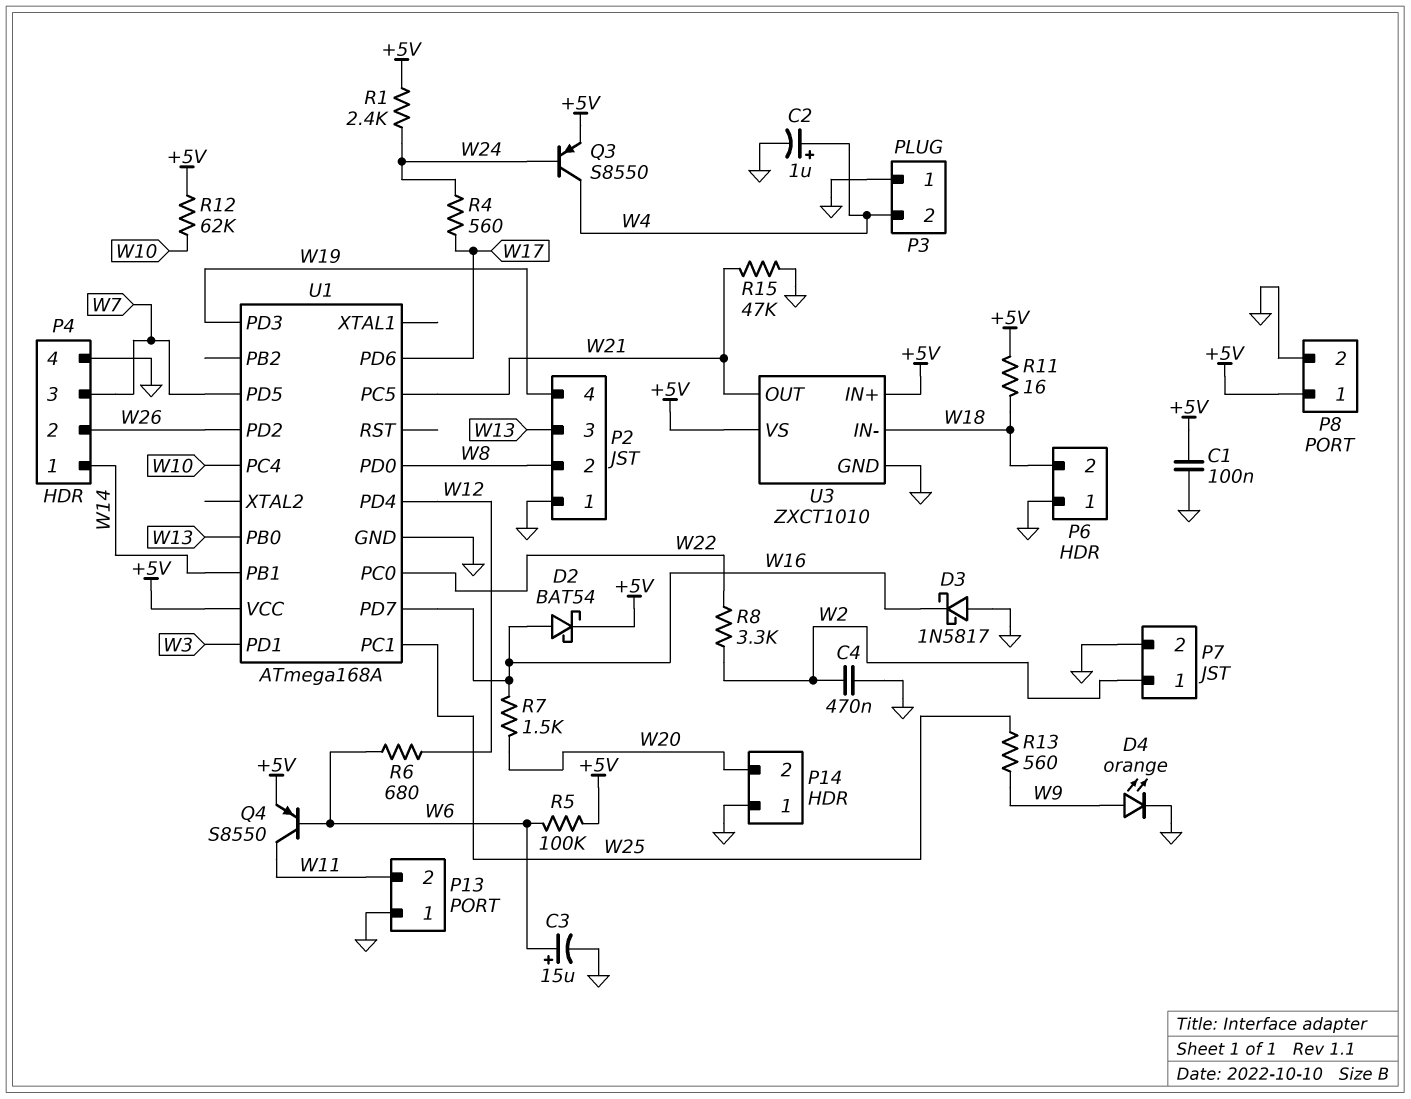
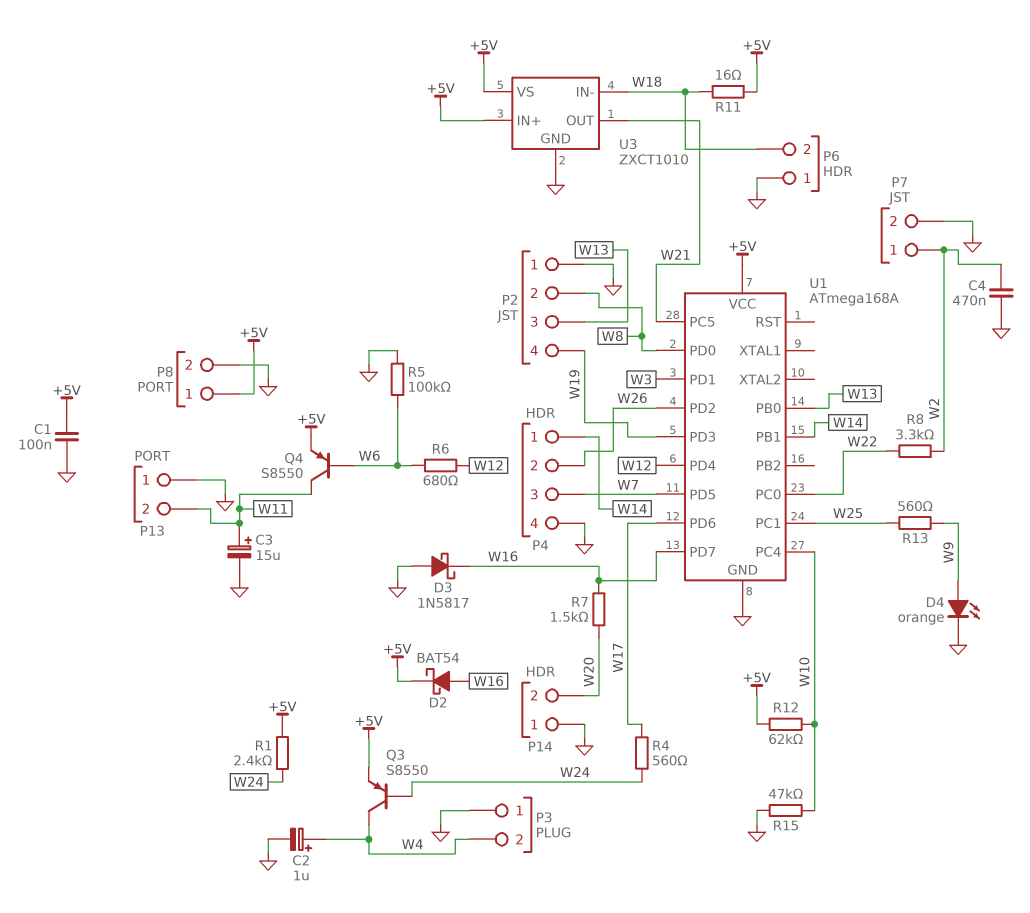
C3: 15uF (plus W6, minus GND) -> 15uF (plus W11, minus GND)
R5: 100k (+5V, W6) -> 100k (GND, W6)
R15: 47k (GND, W21) -> 47k (GND, W10)

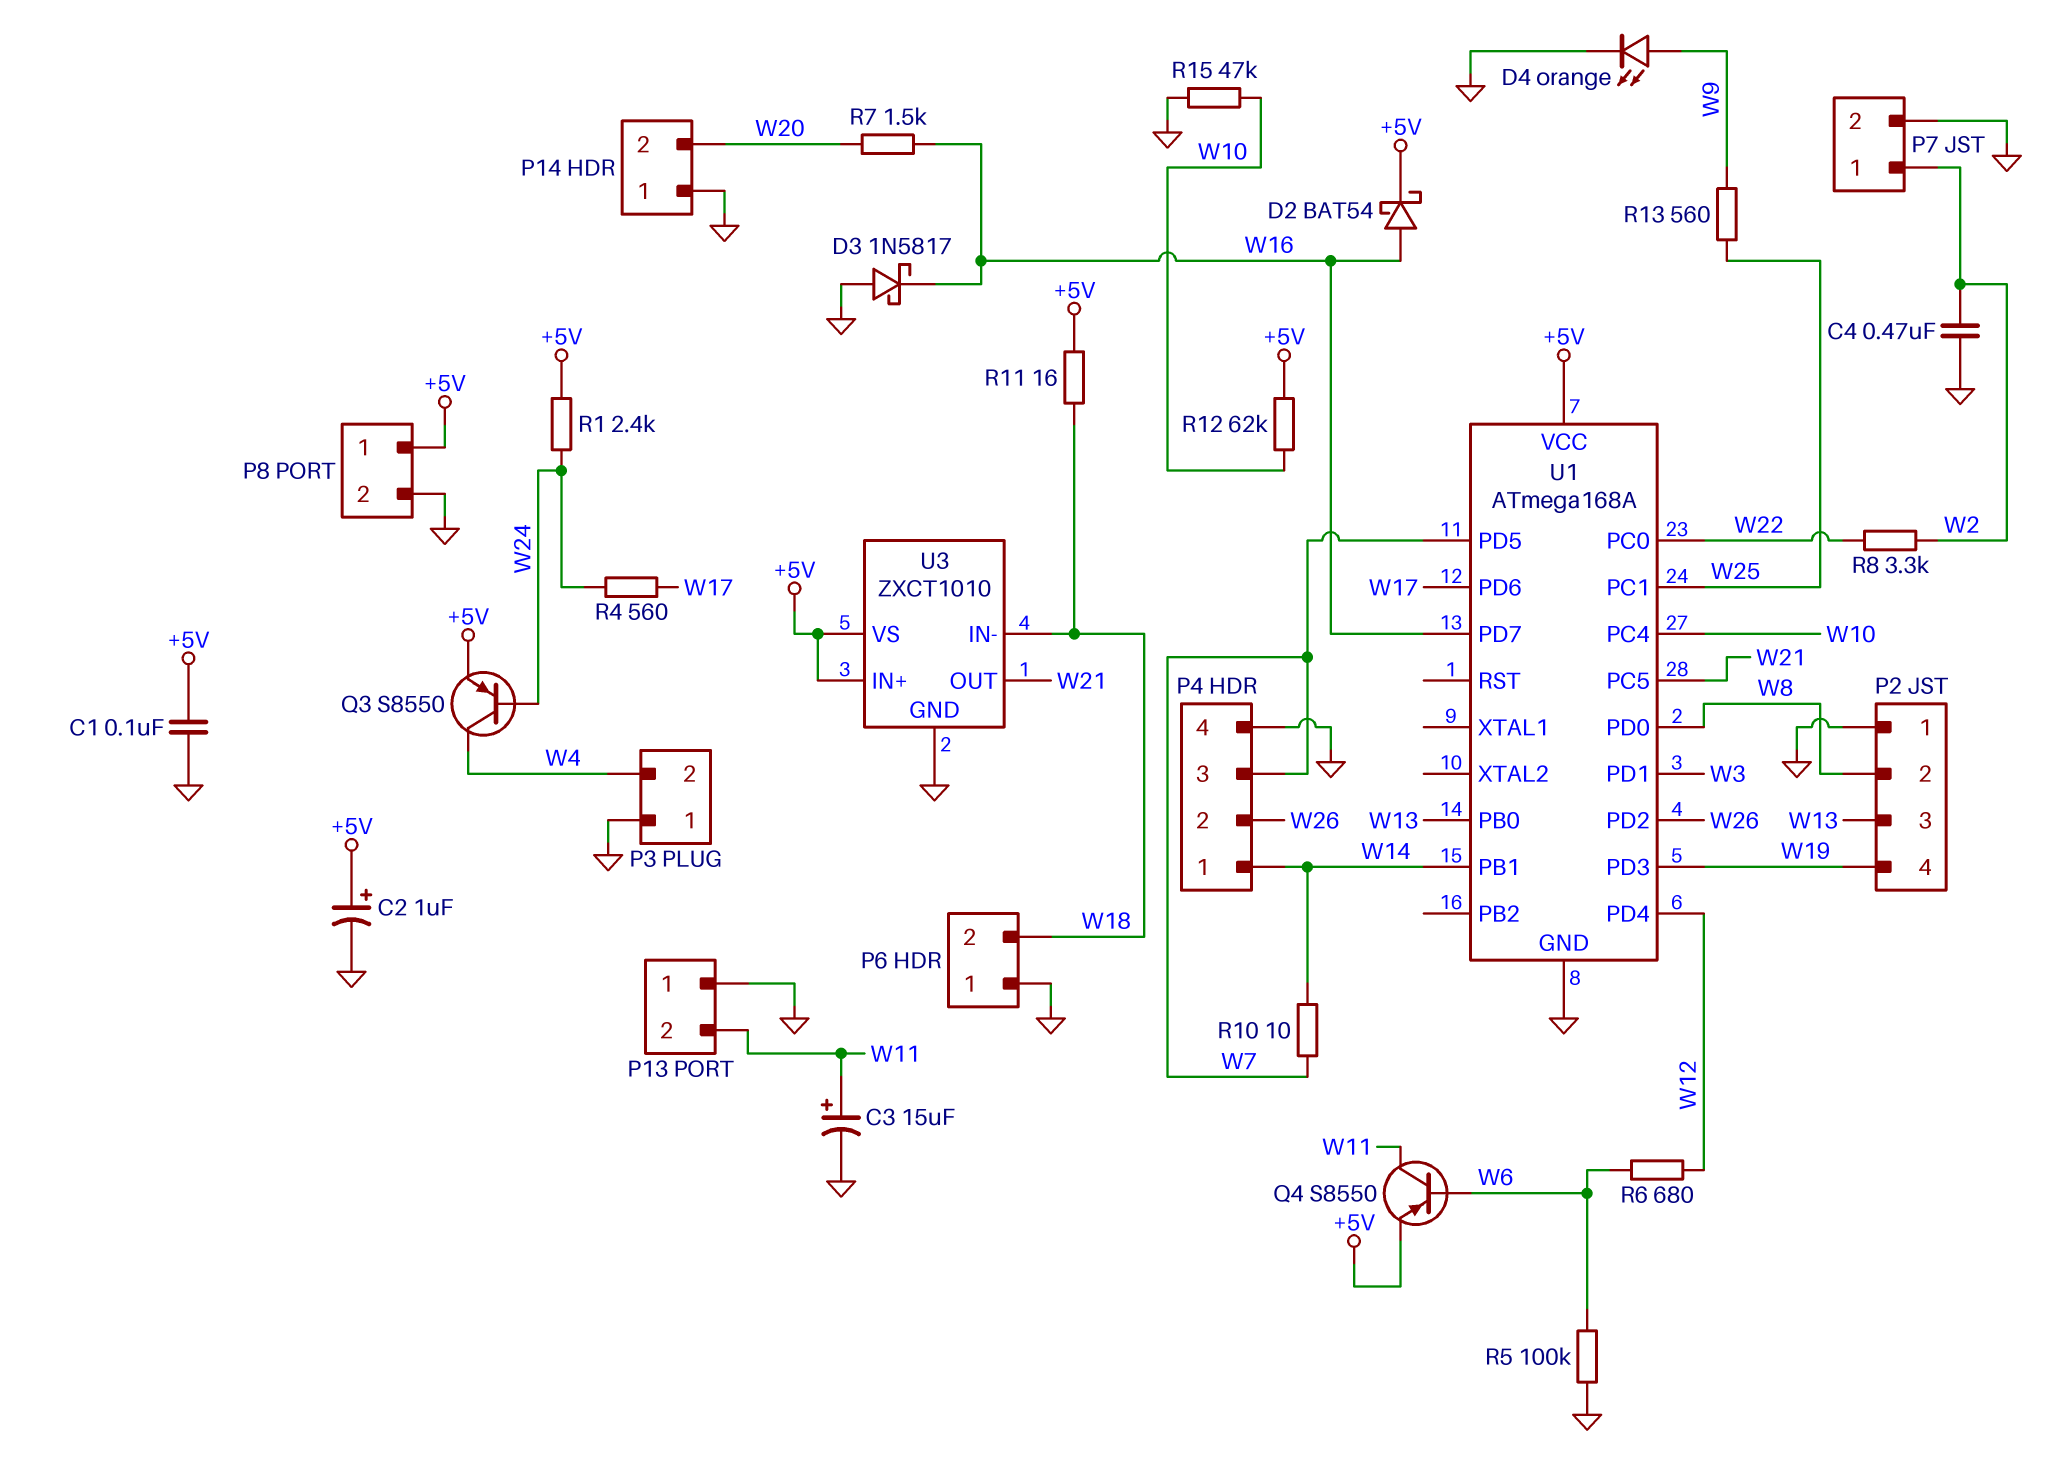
C2: 1uF (plus W4, minus GND) -> 1uF (plus +5V, minus GND)
R10: none -> 10 (W7, W14)

